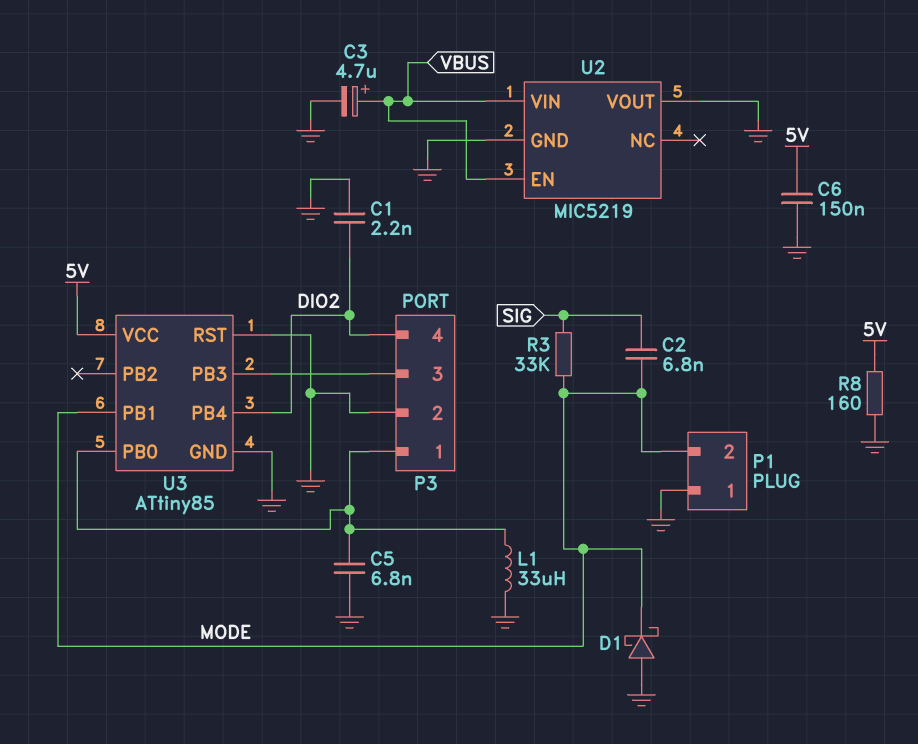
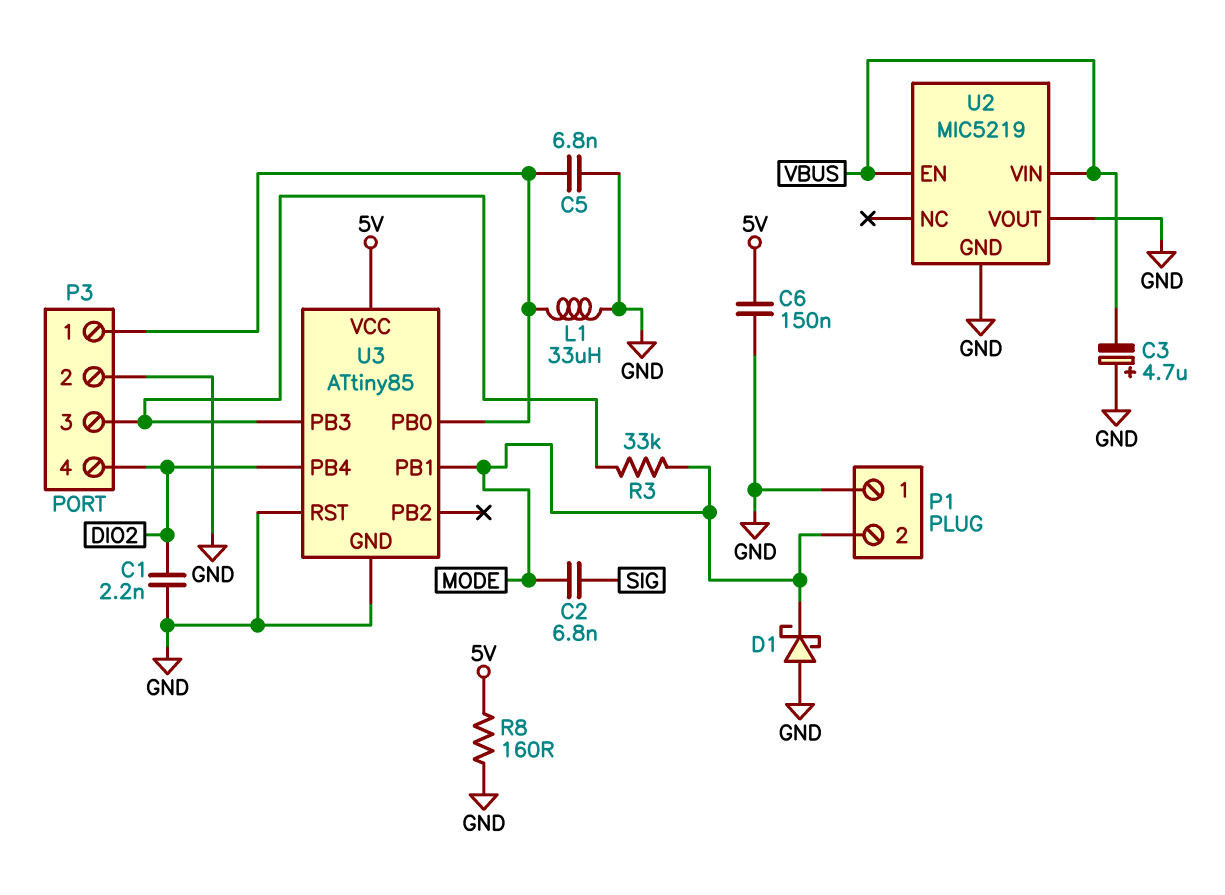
C3: 4.7uF (plus VBUS, minus GND) -> 4.7uF (plus GND, minus VBUS)
R3: 33k (MODE, SIG) -> 33k (MODE, P3/3)

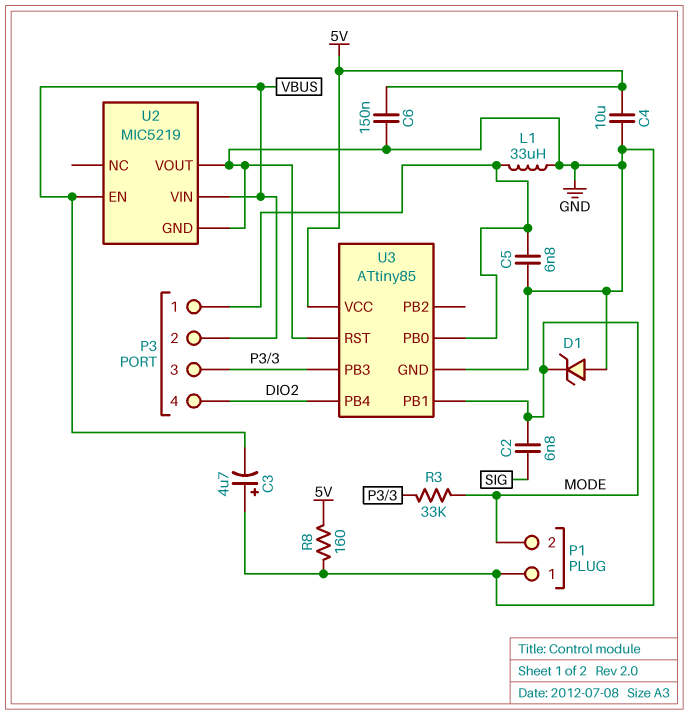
C1: 2.2nF (DIO2, GND) -> none
C4: none -> 10uF (5V, GND)
D1: schottky (A GND, K MODE) -> zener (A GND, K MODE)
P3 pin 2: GND -> VBUS

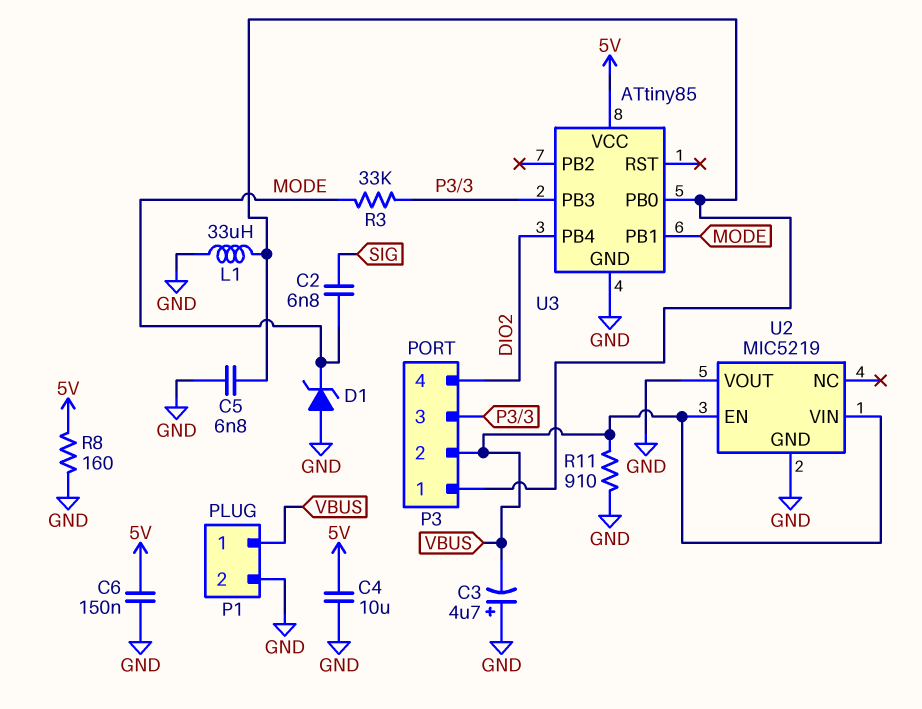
P1 pin 1: GND -> VBUS
P1 pin 2: MODE -> GND
R11: none -> 910 (GND, VBUS)
U3 pin RST: GND -> none

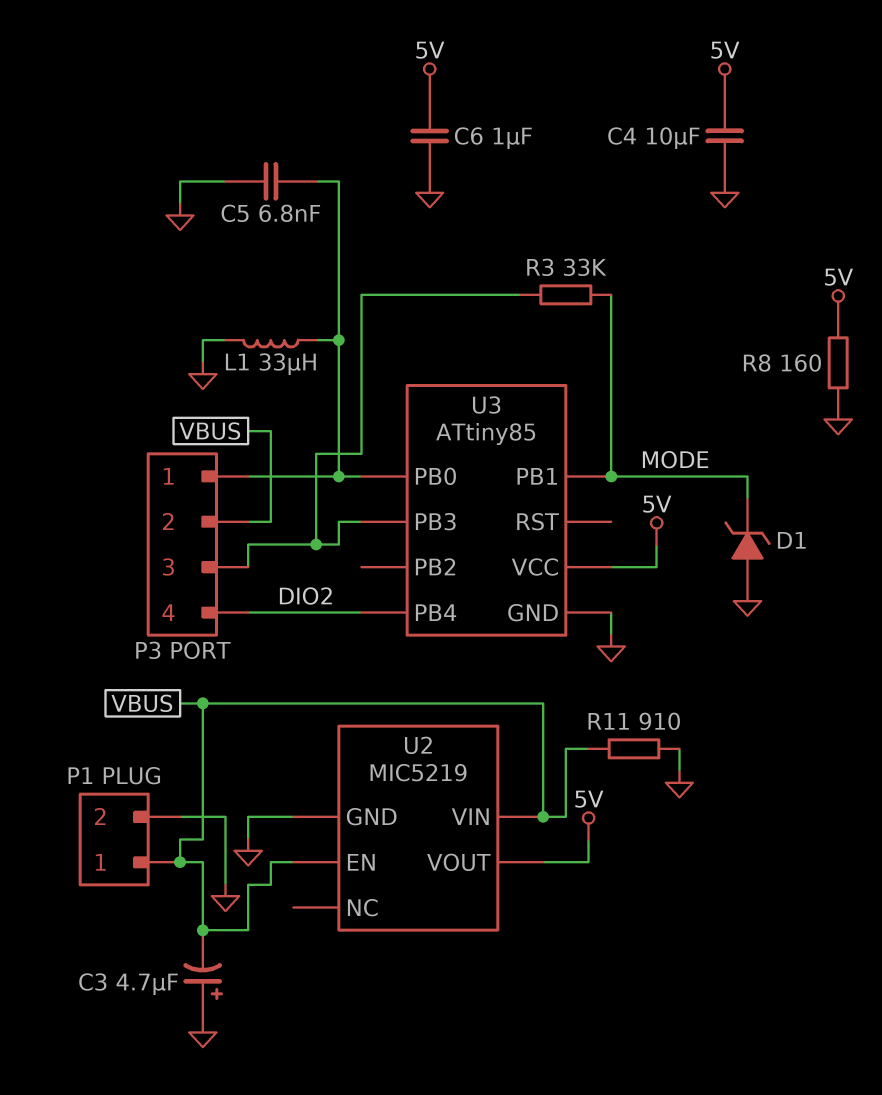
C2: 6.8nF (MODE, SIG) -> none
C6: 150nF (5V, GND) -> 1uF (5V, GND)
U2 pin VOUT: GND -> 5V

